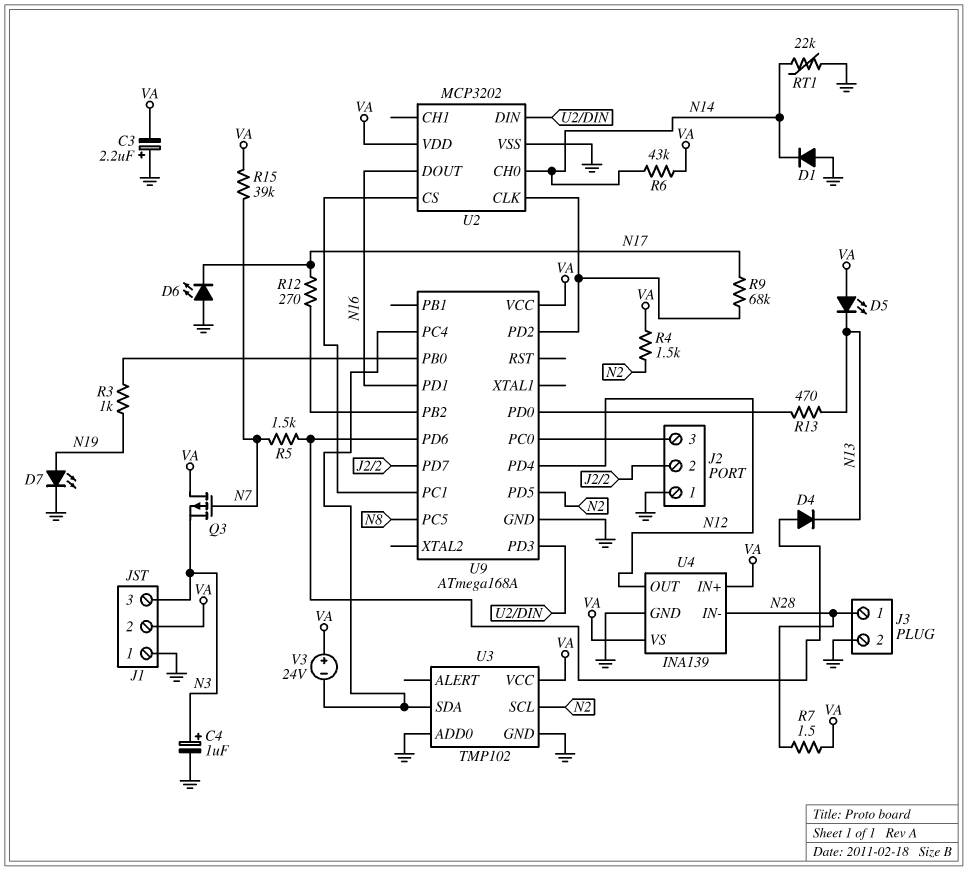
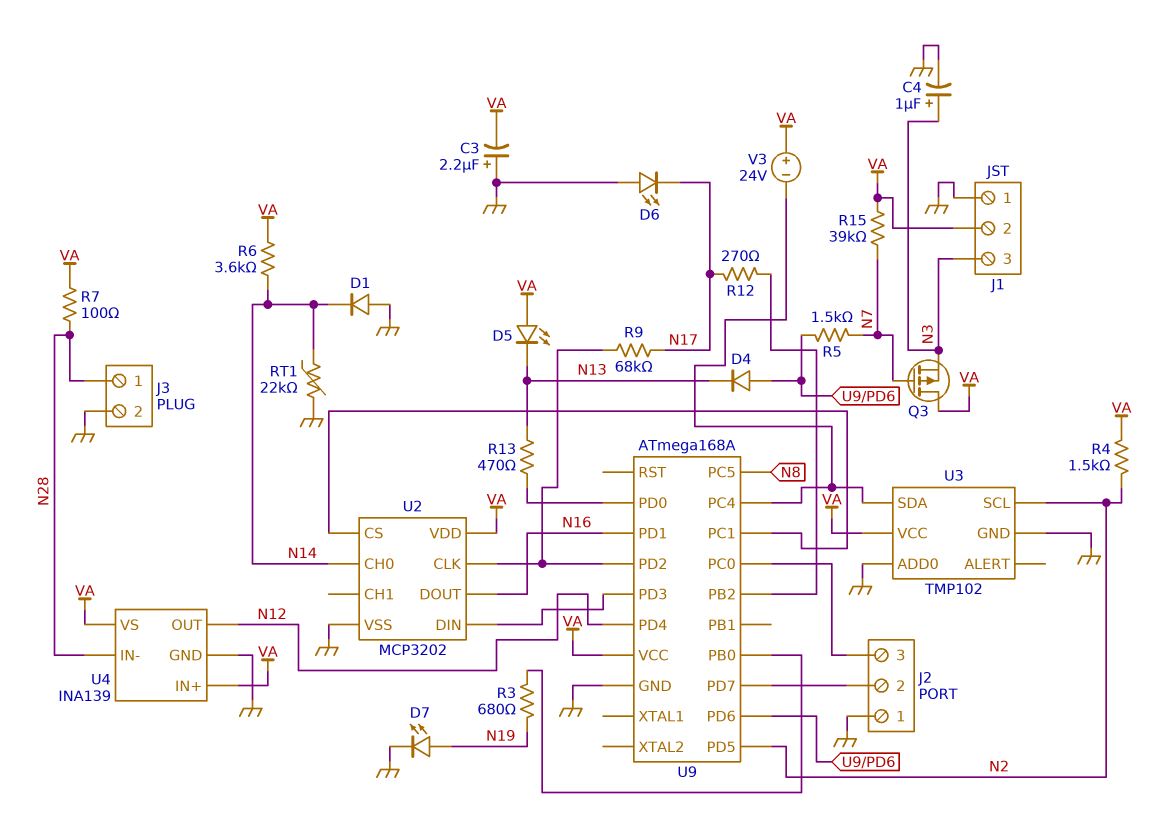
R3: 1k (N19, U9/PB0) -> 680 (N19, U9/PB0)
R6: 43k (N14, VA) -> 3.6k (N14, VA)
R7: 1.5 (N28, VA) -> 100 (N28, VA)

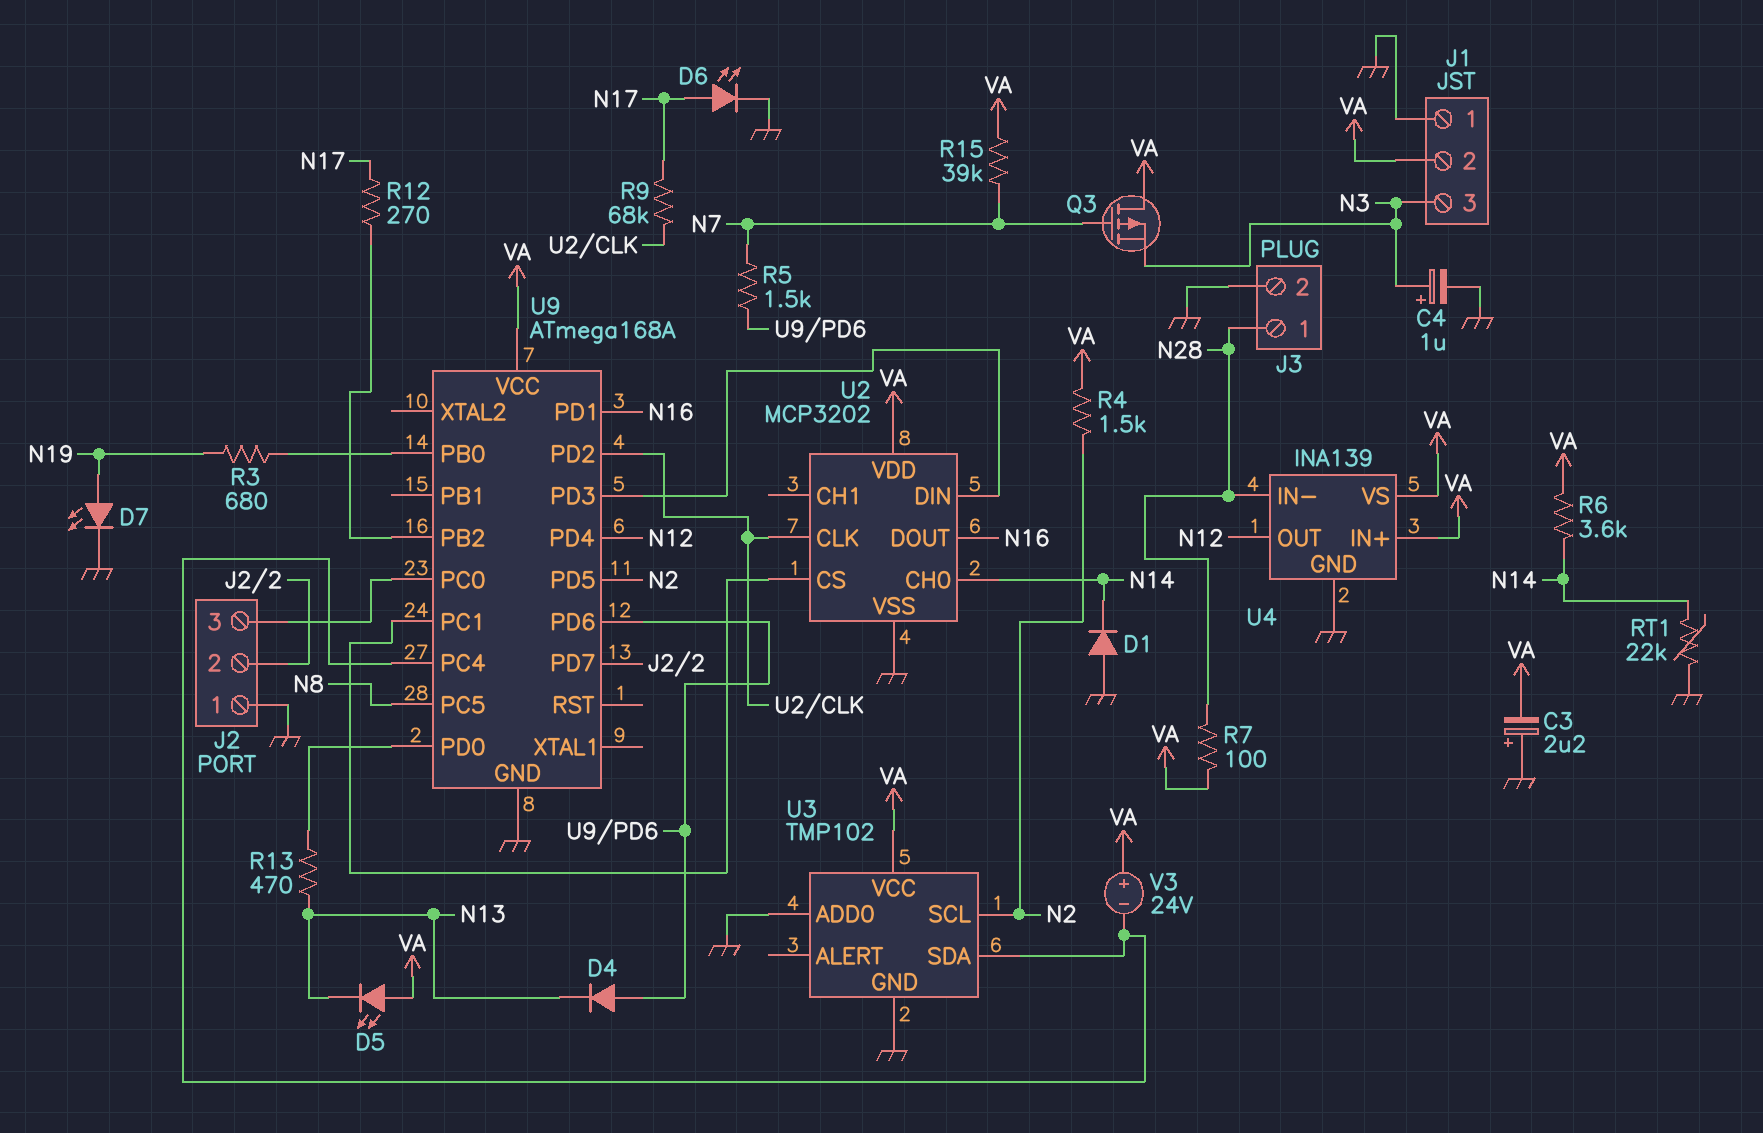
D6: LED (A GND, K N17) -> LED (A N17, K GND)

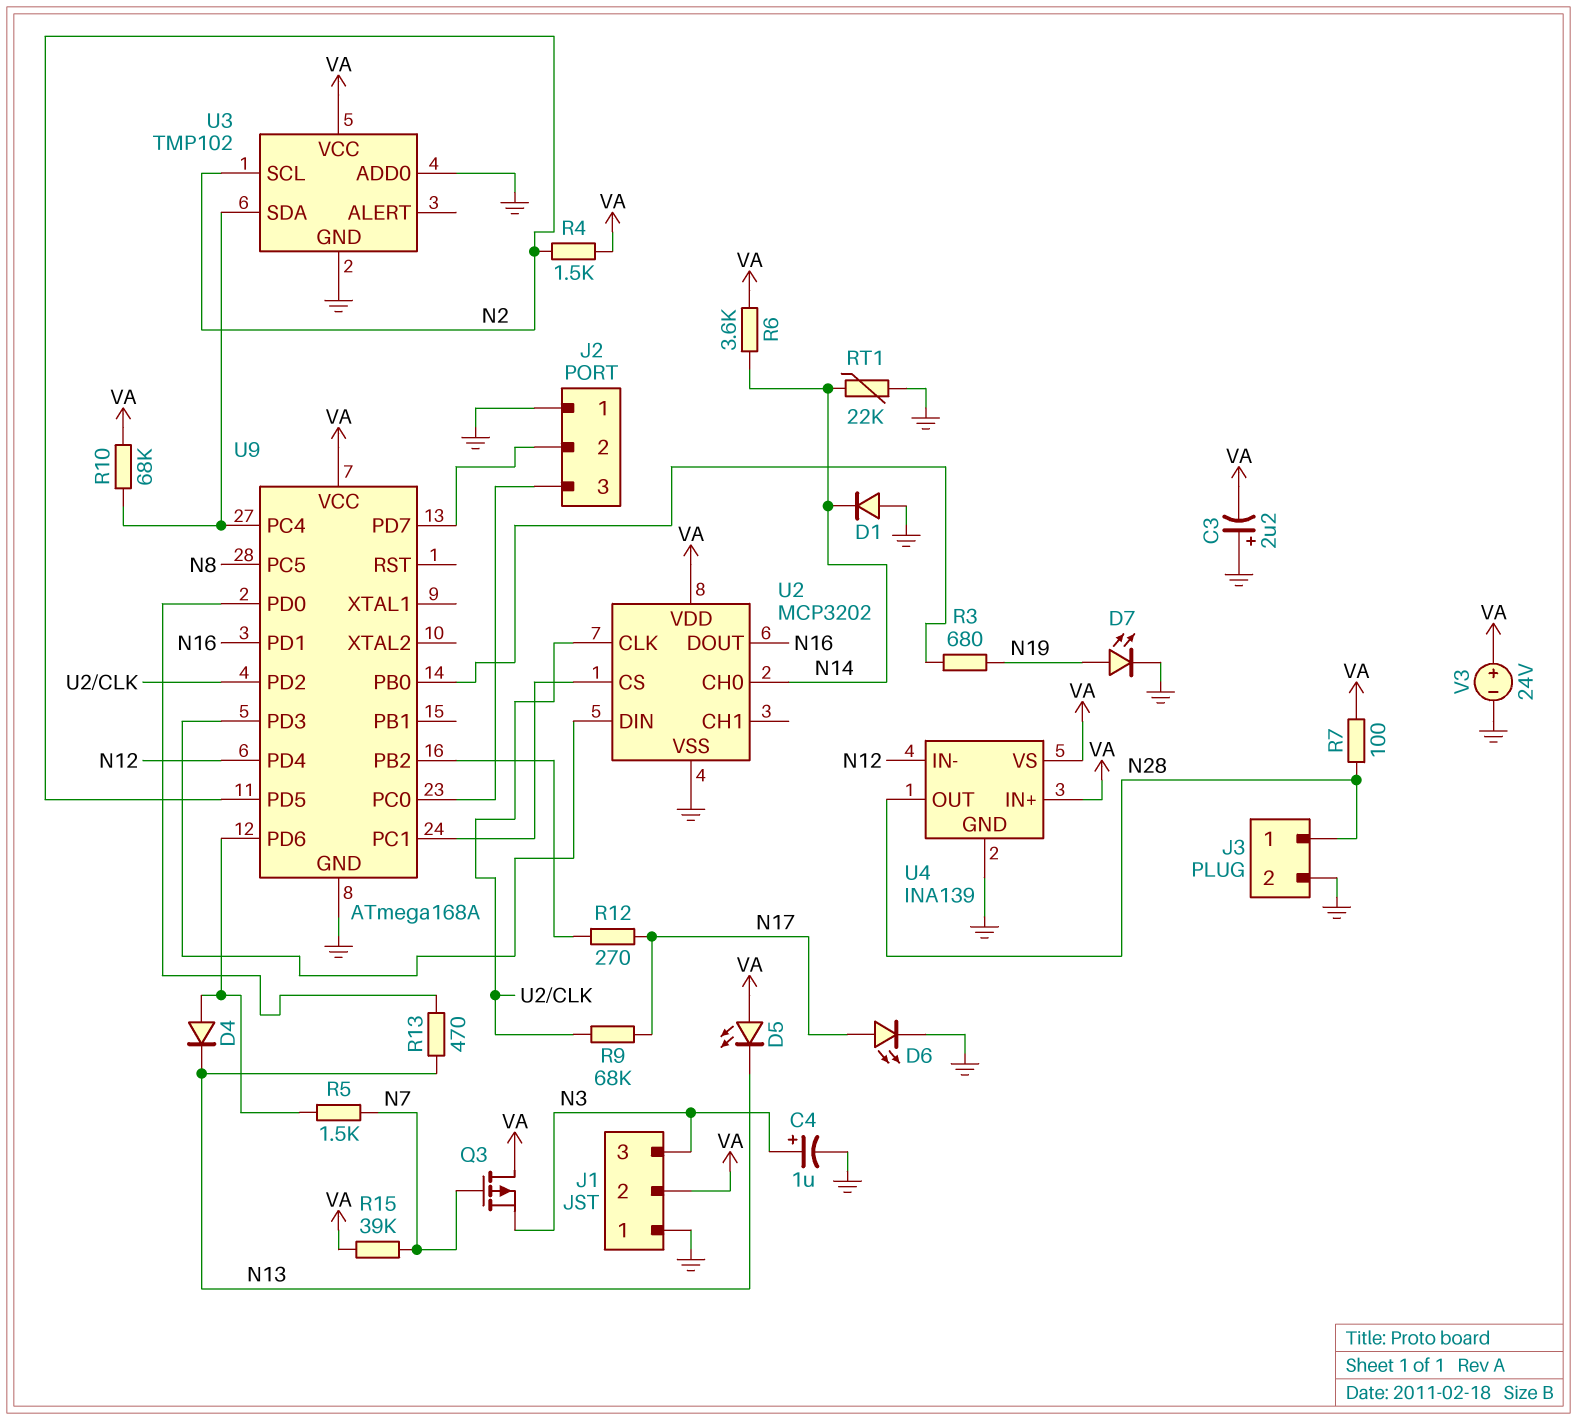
R10: none -> 68k (U3/SDA, VA)
U4 pin IN-: N28 -> N12
U4 pin OUT: N12 -> N28
V3: 24V (plus VA, minus U3/SDA) -> 24V (plus VA, minus GND)

